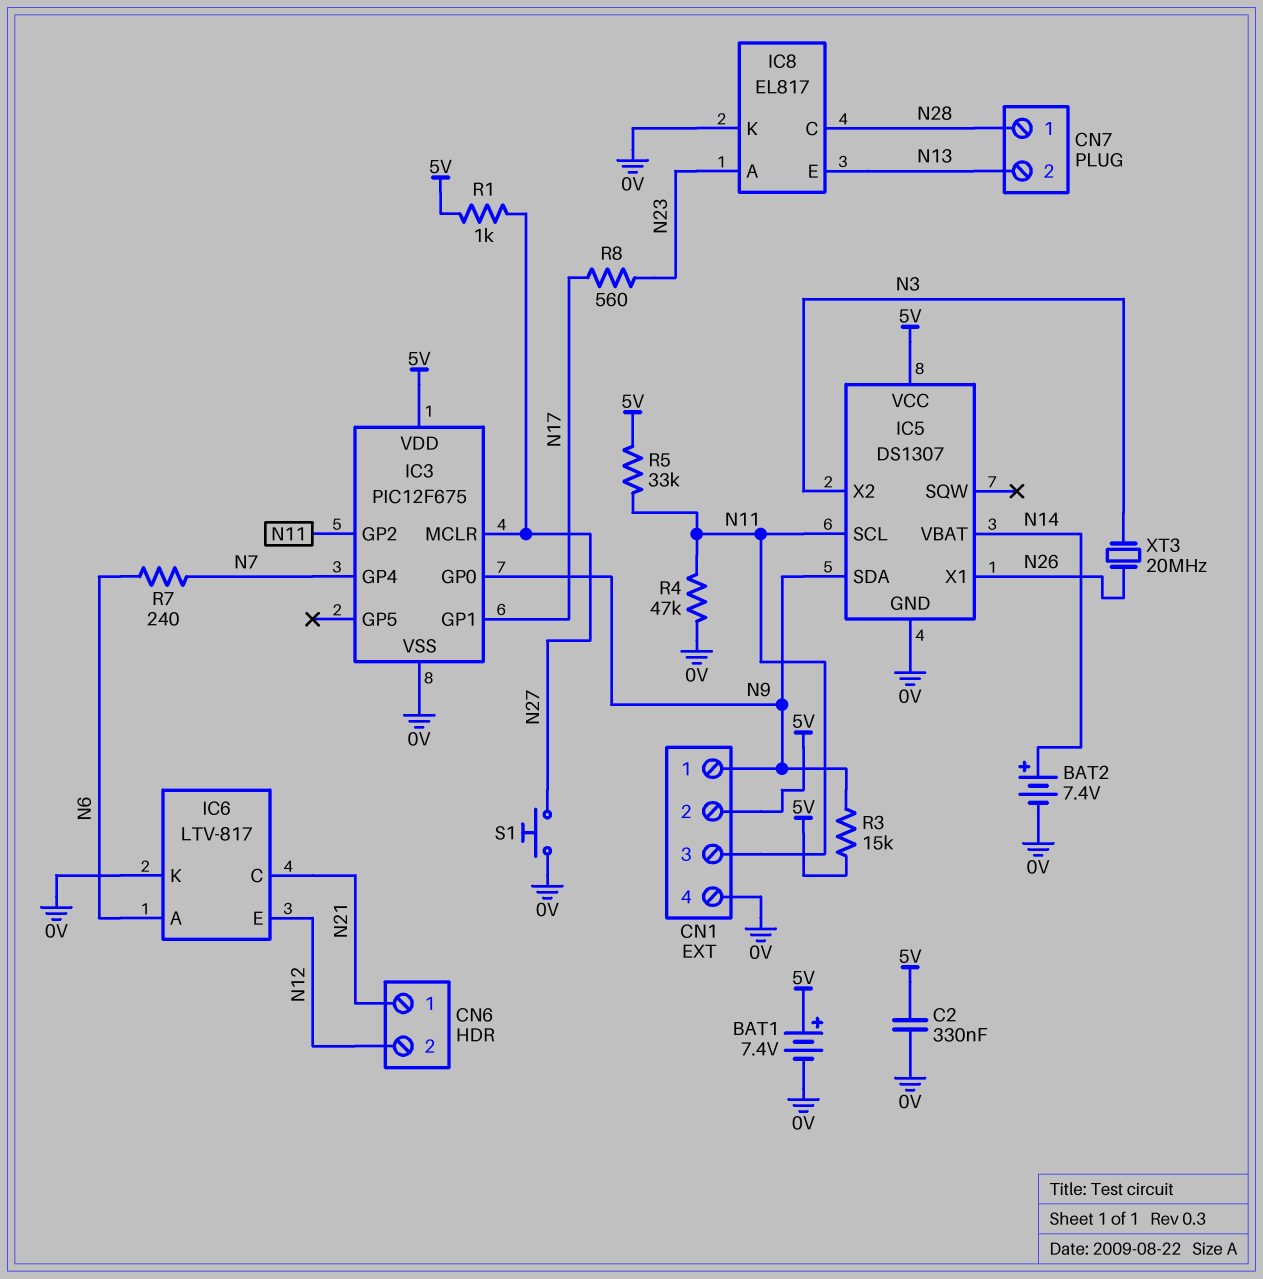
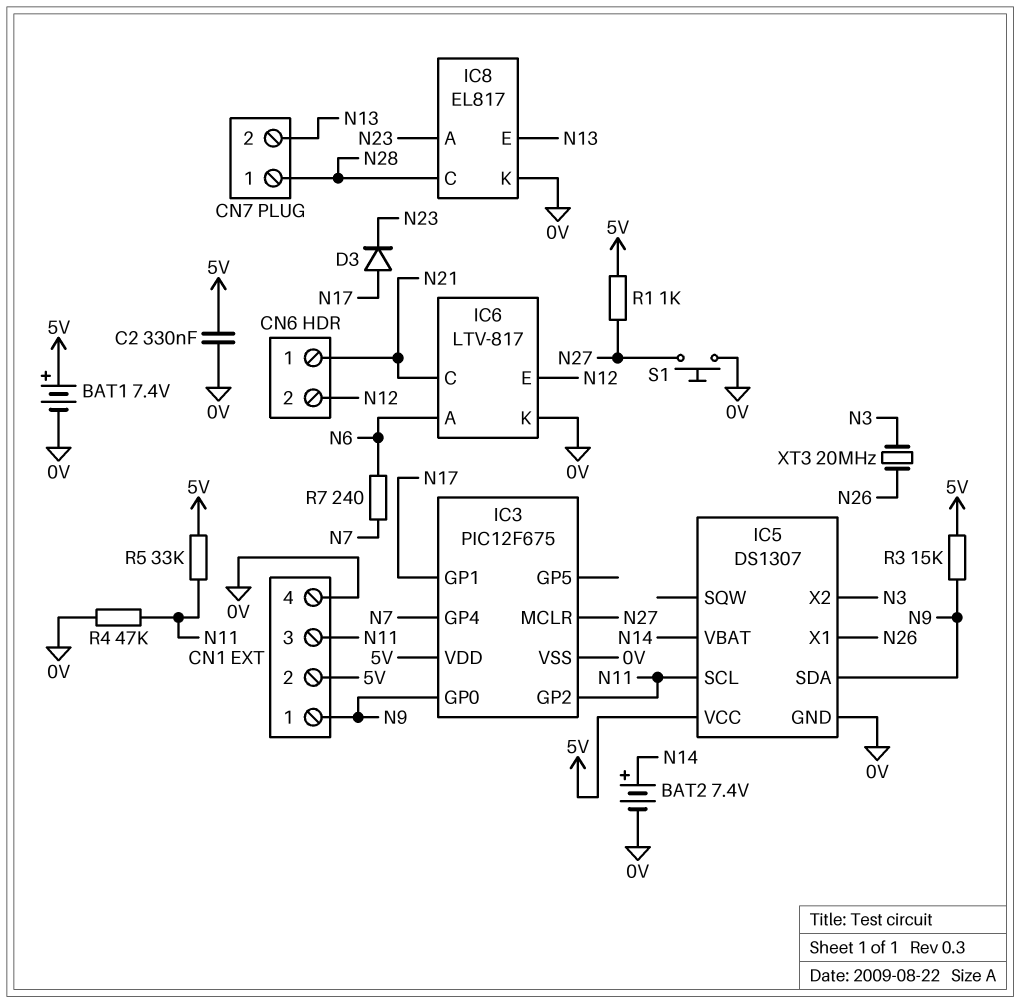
D3: none -> diode (A N17, K N23)
R8: 560 (N17, N23) -> none

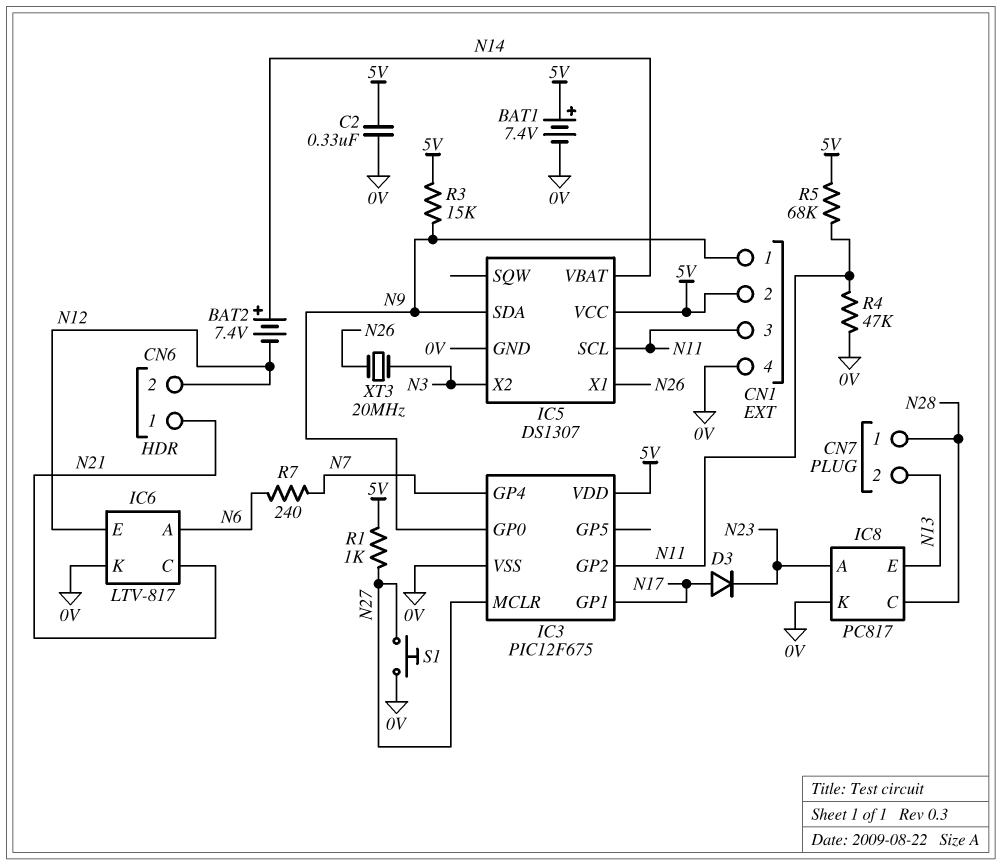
BAT2: 7.4V (plus N14, minus 0V) -> 7.4V (plus N14, minus N12)
IC8: EL817 -> PC817
R5: 33k (5V, N11) -> 68k (5V, N11)

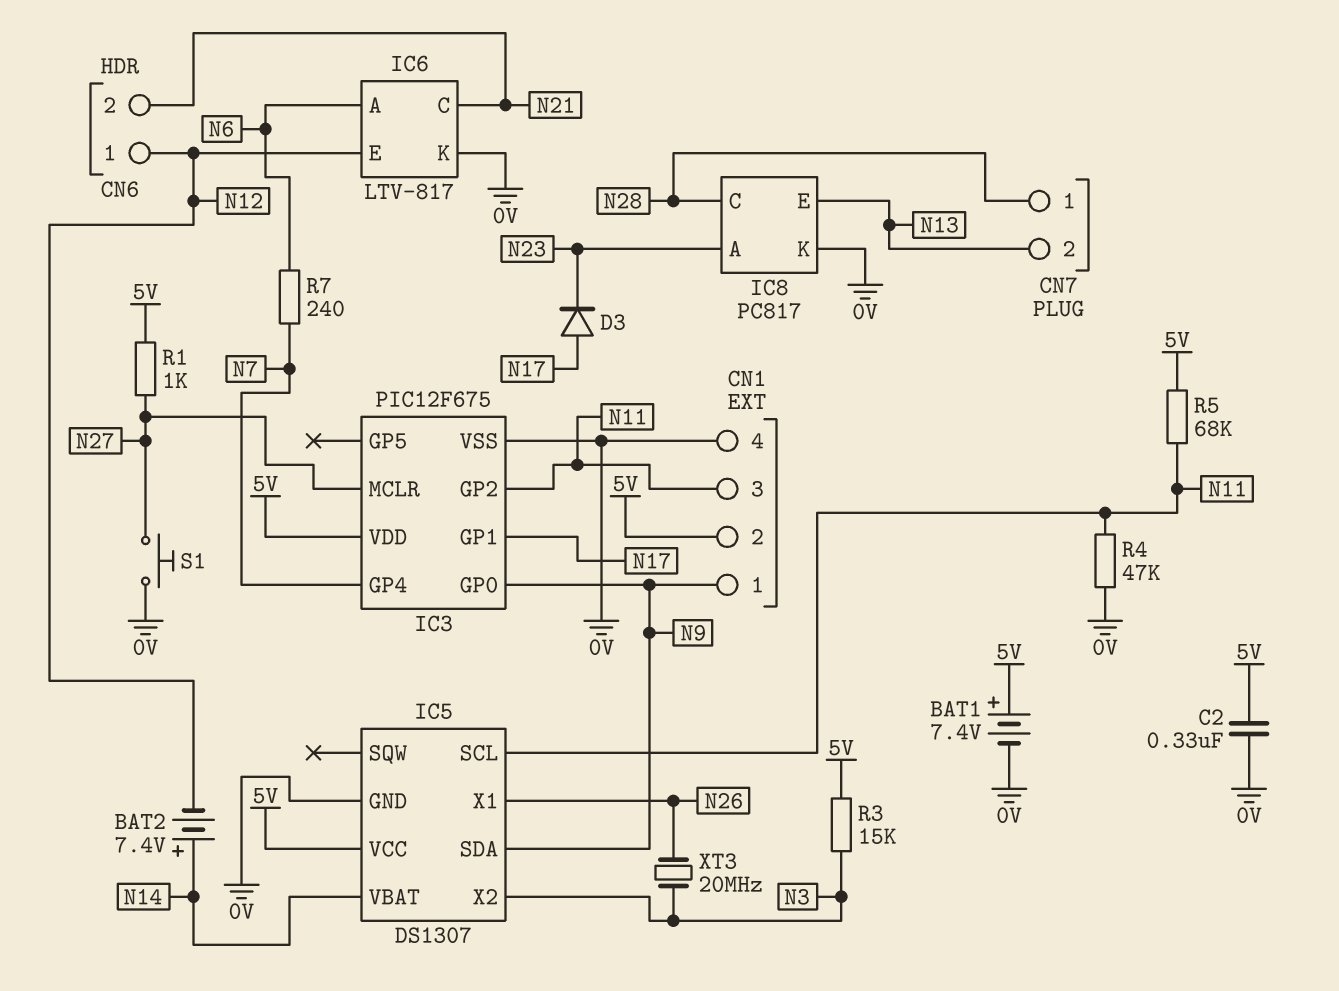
CN6 pin 1: N21 -> N12
CN6 pin 2: N12 -> N21
R3: 15k (5V, N9) -> 15k (5V, N3)

